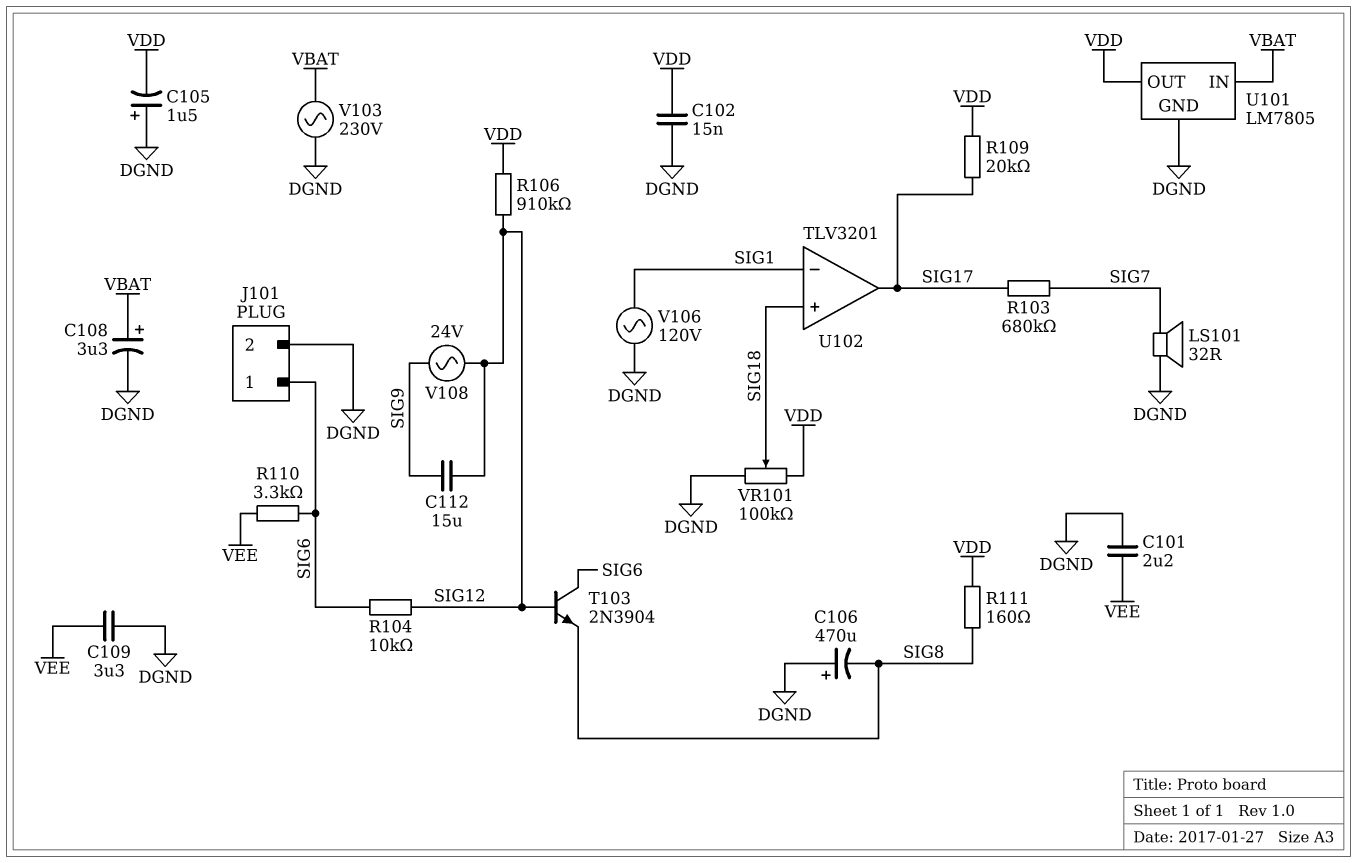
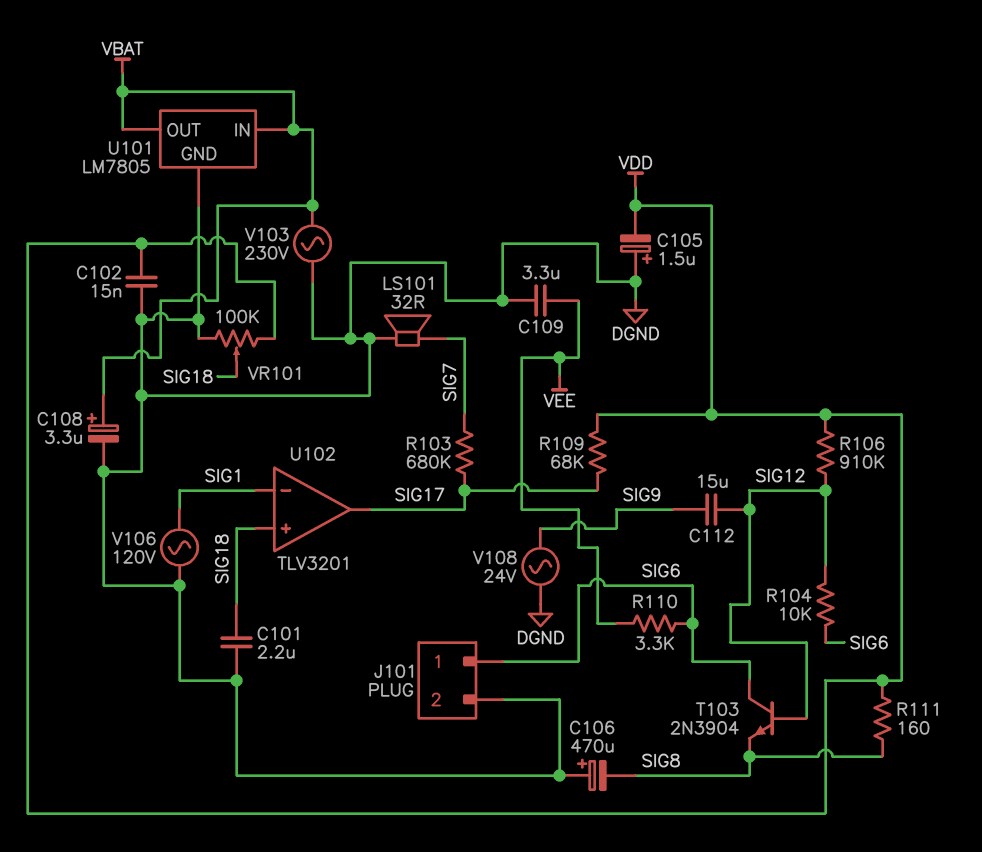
C101: 2.2uF (DGND, VEE) -> 2.2uF (DGND, SIG18)
R109: 20k (SIG17, VDD) -> 68k (SIG17, VDD)
U101 pin OUT: VDD -> VBAT
V108: AC 24V (SIG9, SIG12) -> AC 24V (DGND, SIG9)

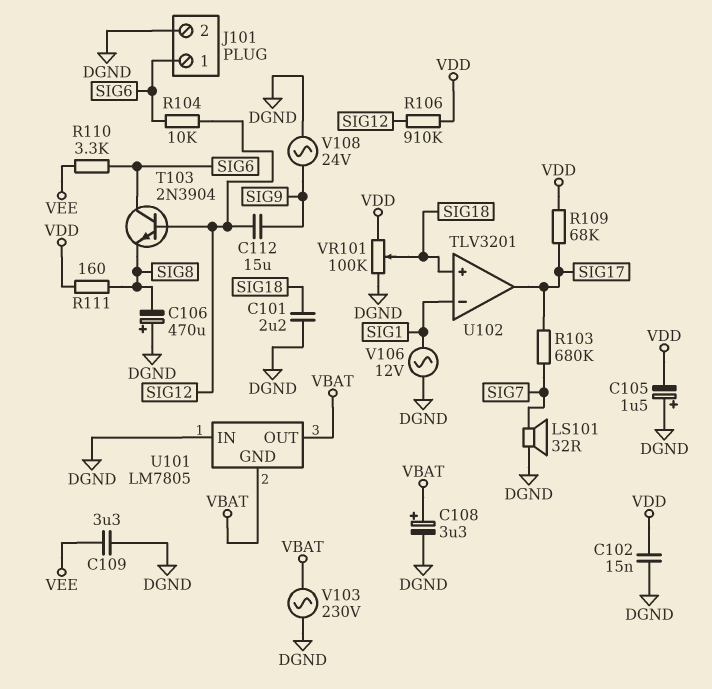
U101 pin GND: DGND -> VBAT
U101 pin IN: VBAT -> DGND
V106: AC 120V (DGND, SIG1) -> AC 12V (DGND, SIG1)

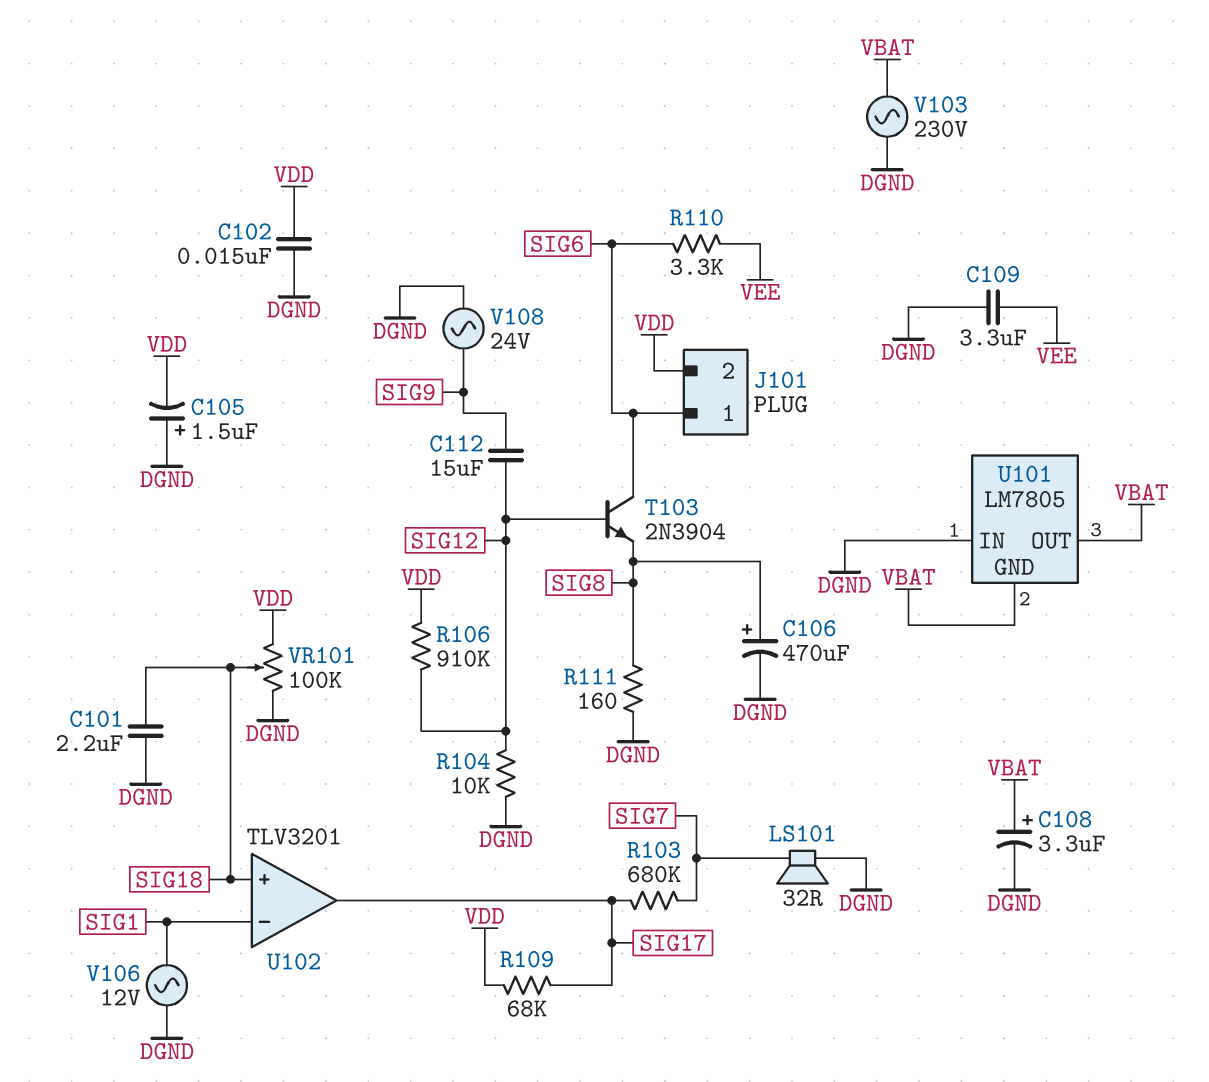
C106: 470uF (plus DGND, minus SIG8) -> 470uF (plus SIG8, minus DGND)
J101 pin 2: DGND -> VDD
R104: 10k (SIG6, SIG12) -> 10k (DGND, SIG12)
R111: 160 (SIG8, VDD) -> 160 (DGND, SIG8)

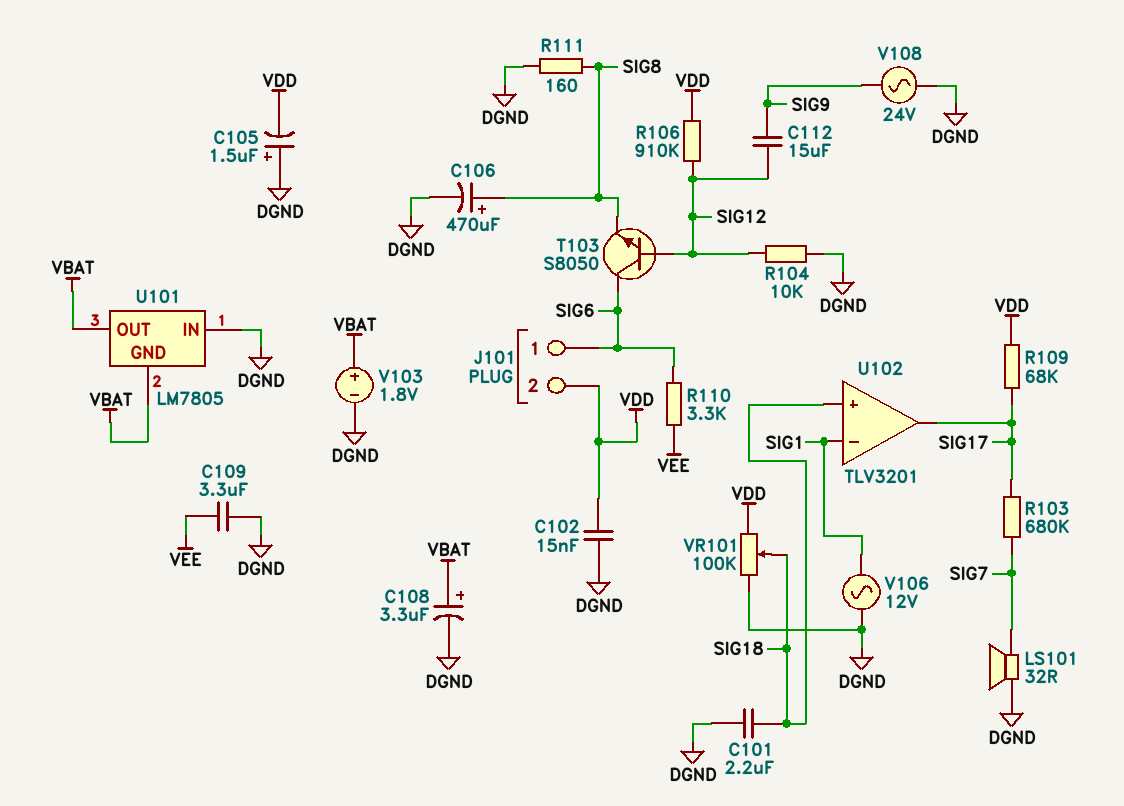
T103: NPN 2N3904 (B SIG12, C SIG6, E SIG8) -> NPN S8050 (B SIG12, C SIG6, E SIG8)
V103: AC 230V (DGND, VBAT) -> 1.8V (plus VBAT, minus DGND)

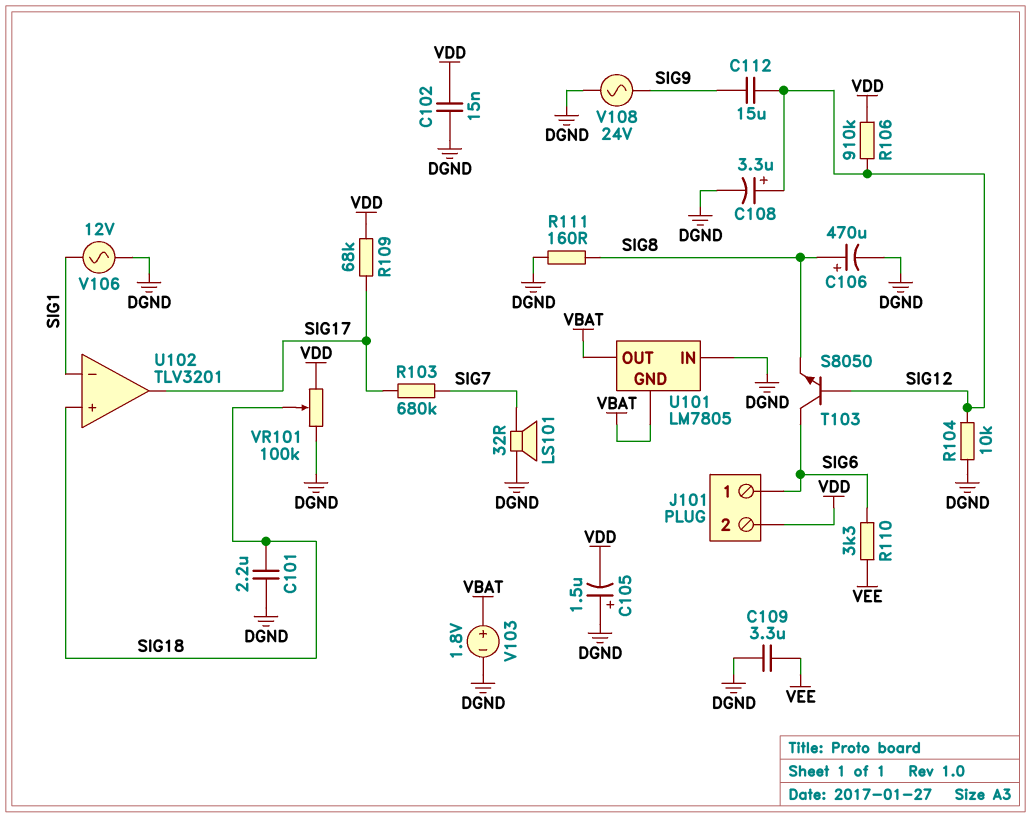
C108: 3.3uF (plus VBAT, minus DGND) -> 3.3uF (plus SIG12, minus DGND)

